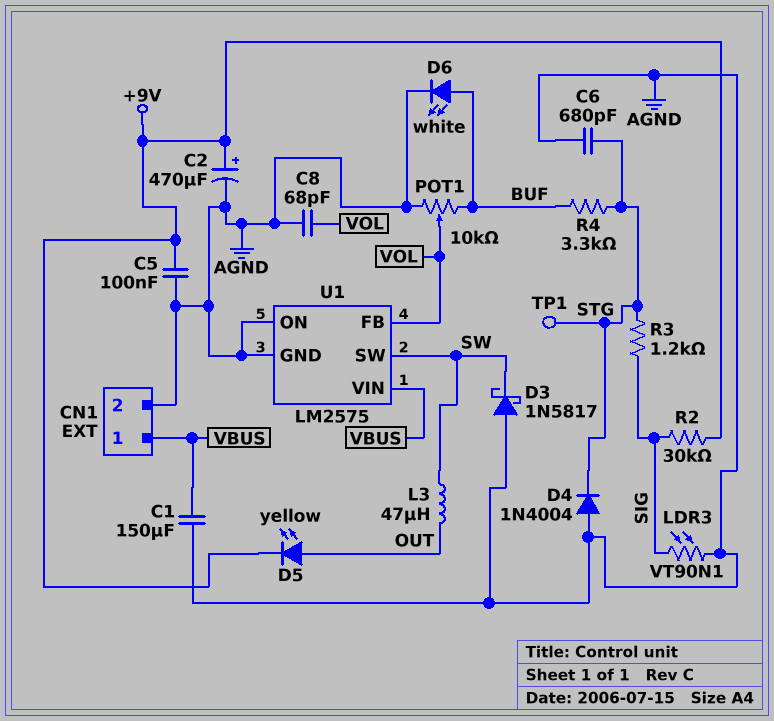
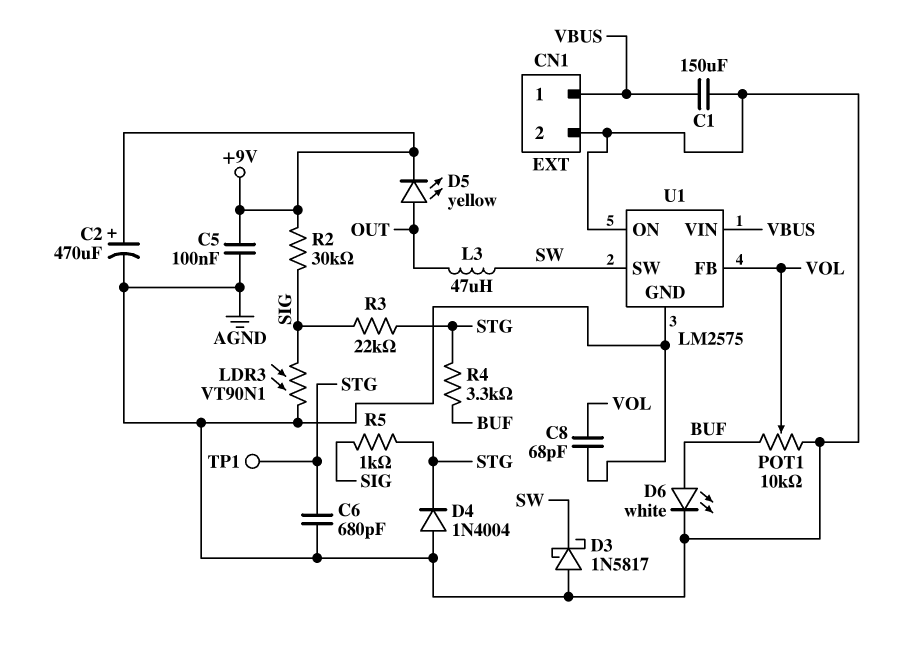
R3: 1.2k (SIG, STG) -> 22k (SIG, STG)
R5: none -> 1k (SIG, STG)

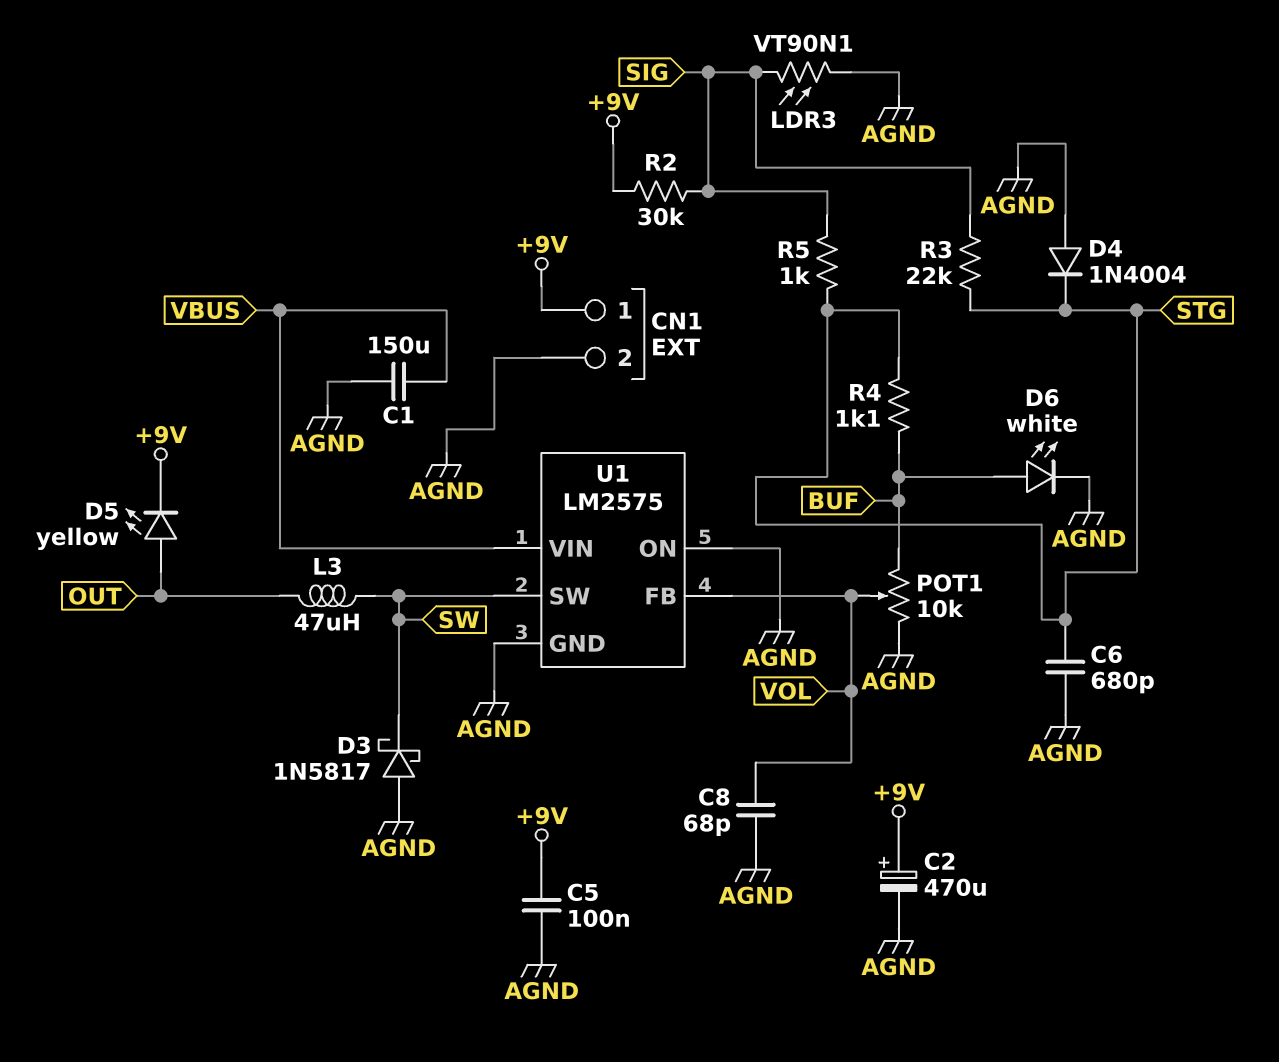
CN1 pin 1: VBUS -> +9V
R4: 3.3k (BUF, STG) -> 1.1k (BUF, STG)
TP1: test point (STG) -> none

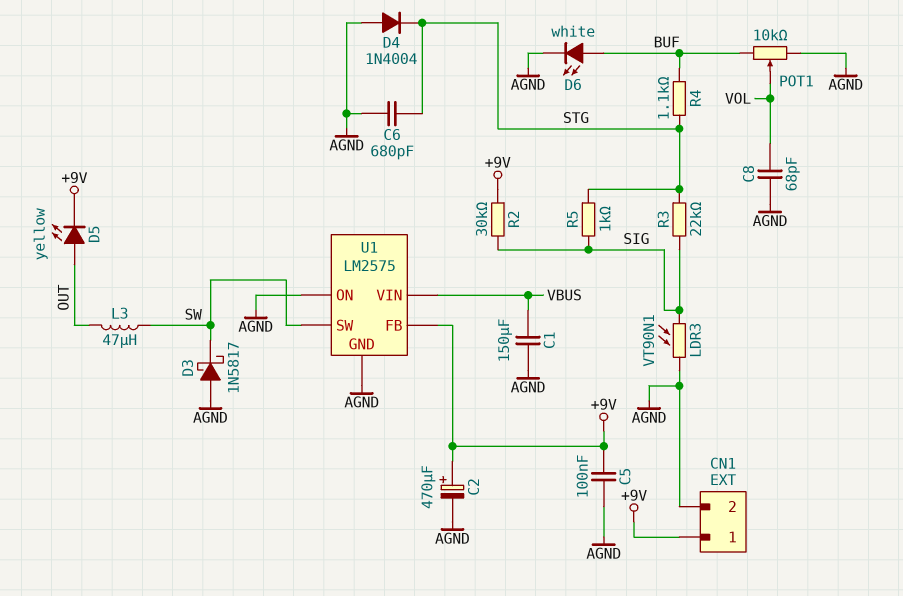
U1 pin FB: VOL -> +9V

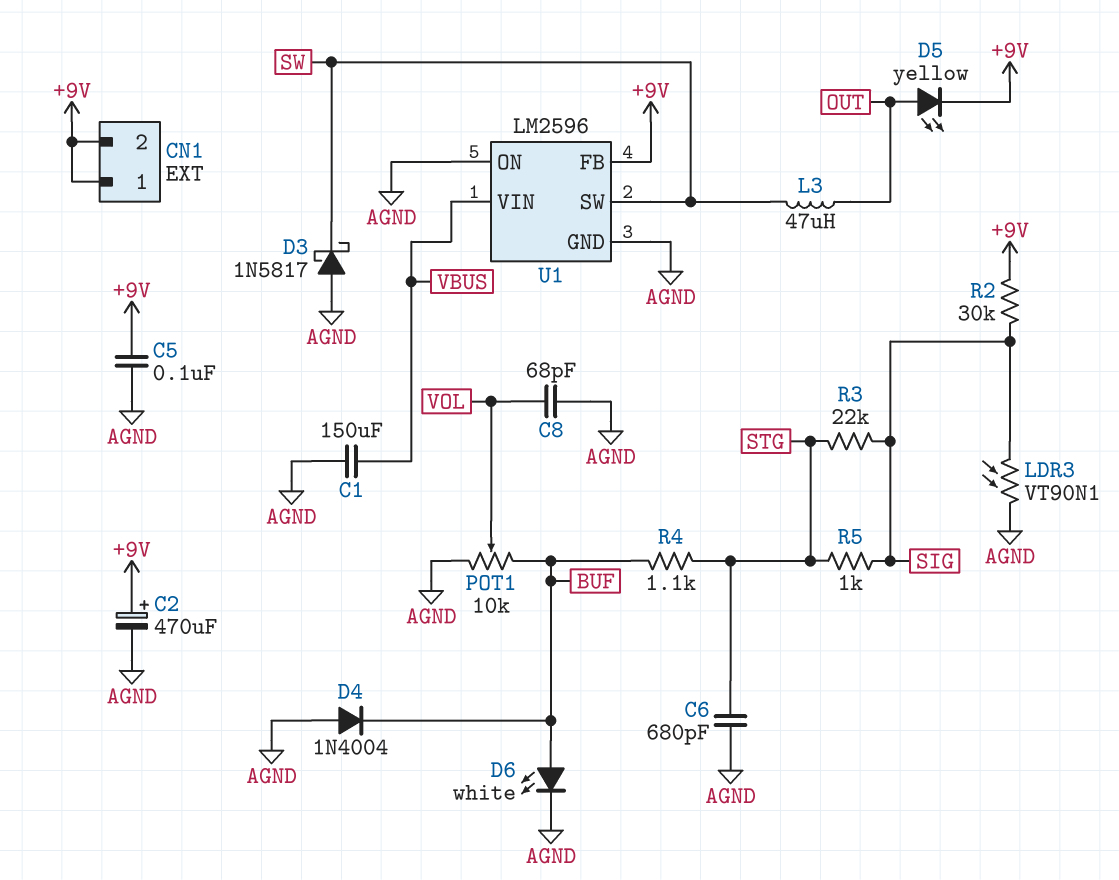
CN1 pin 2: AGND -> +9V
D4: diode 1N4004 (A AGND, K STG) -> diode 1N4004 (A AGND, K BUF)
U1: LM2575 -> LM2596

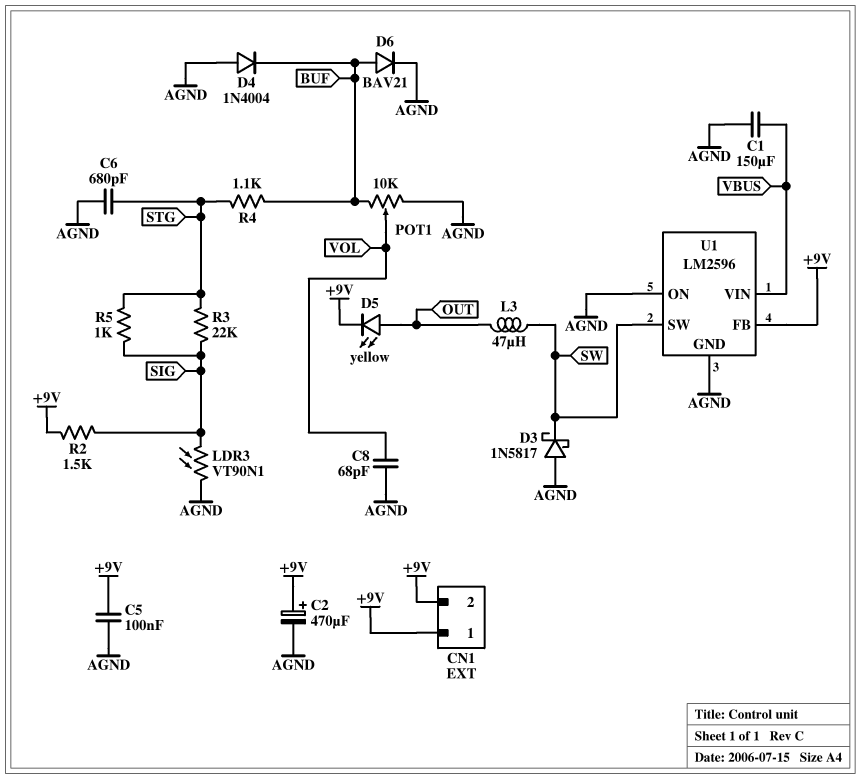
D6: LED white (A BUF, K AGND) -> diode BAV21 (A BUF, K AGND)
R2: 30k (+9V, SIG) -> 1.5k (+9V, SIG)

